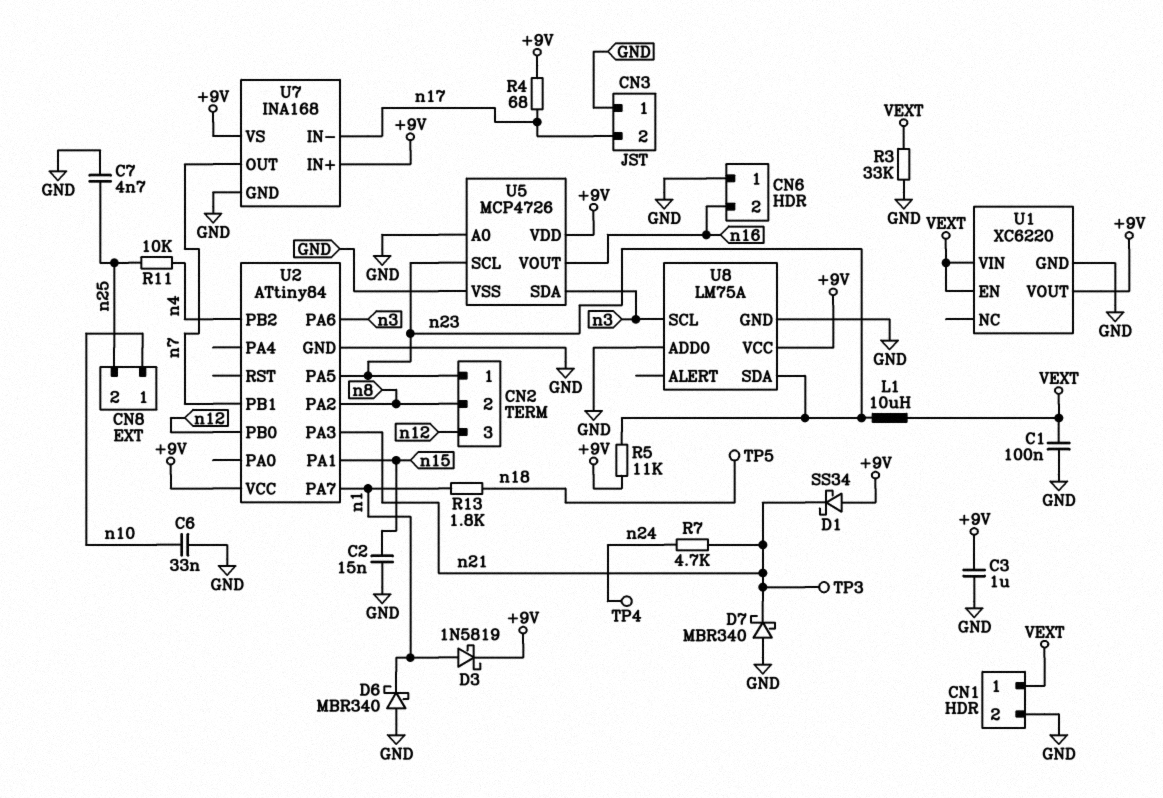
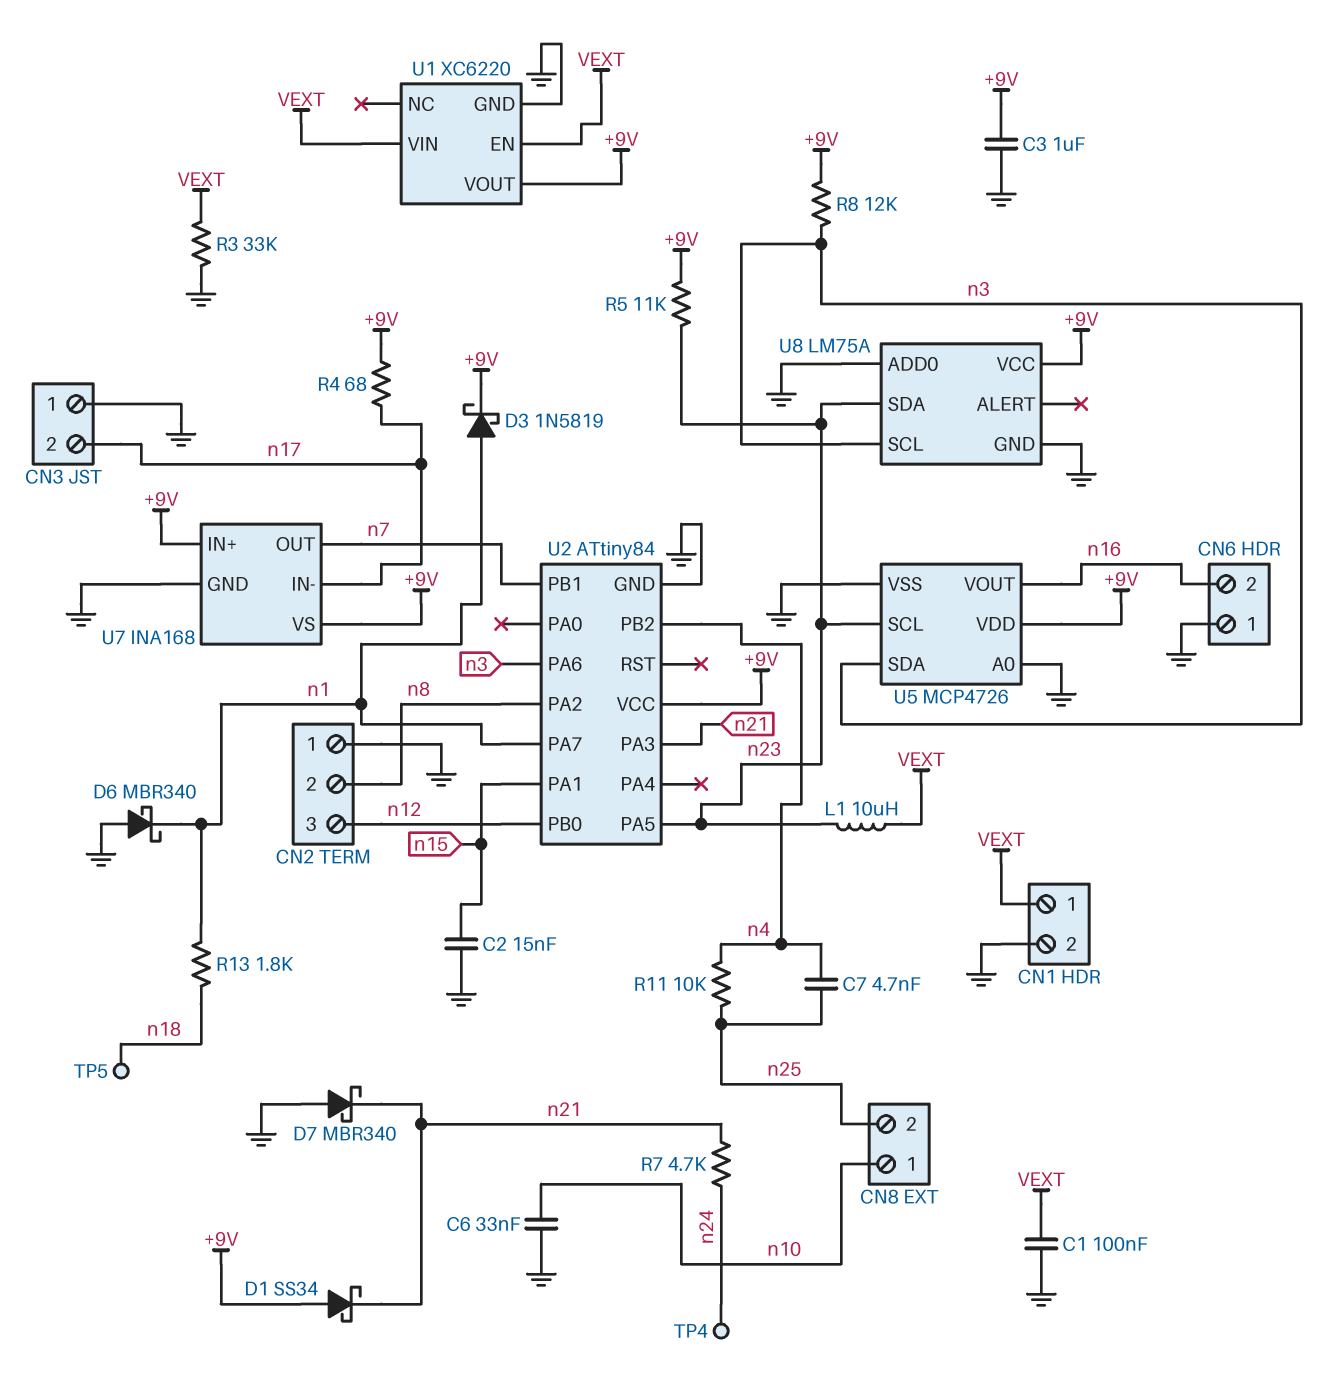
C7: 4.7nF (GND, n25) -> 4.7nF (n4, n25)
CN2 pin 1: n23 -> GND
R8: none -> 12k (+9V, n3)
TP3: test point (n21) -> none

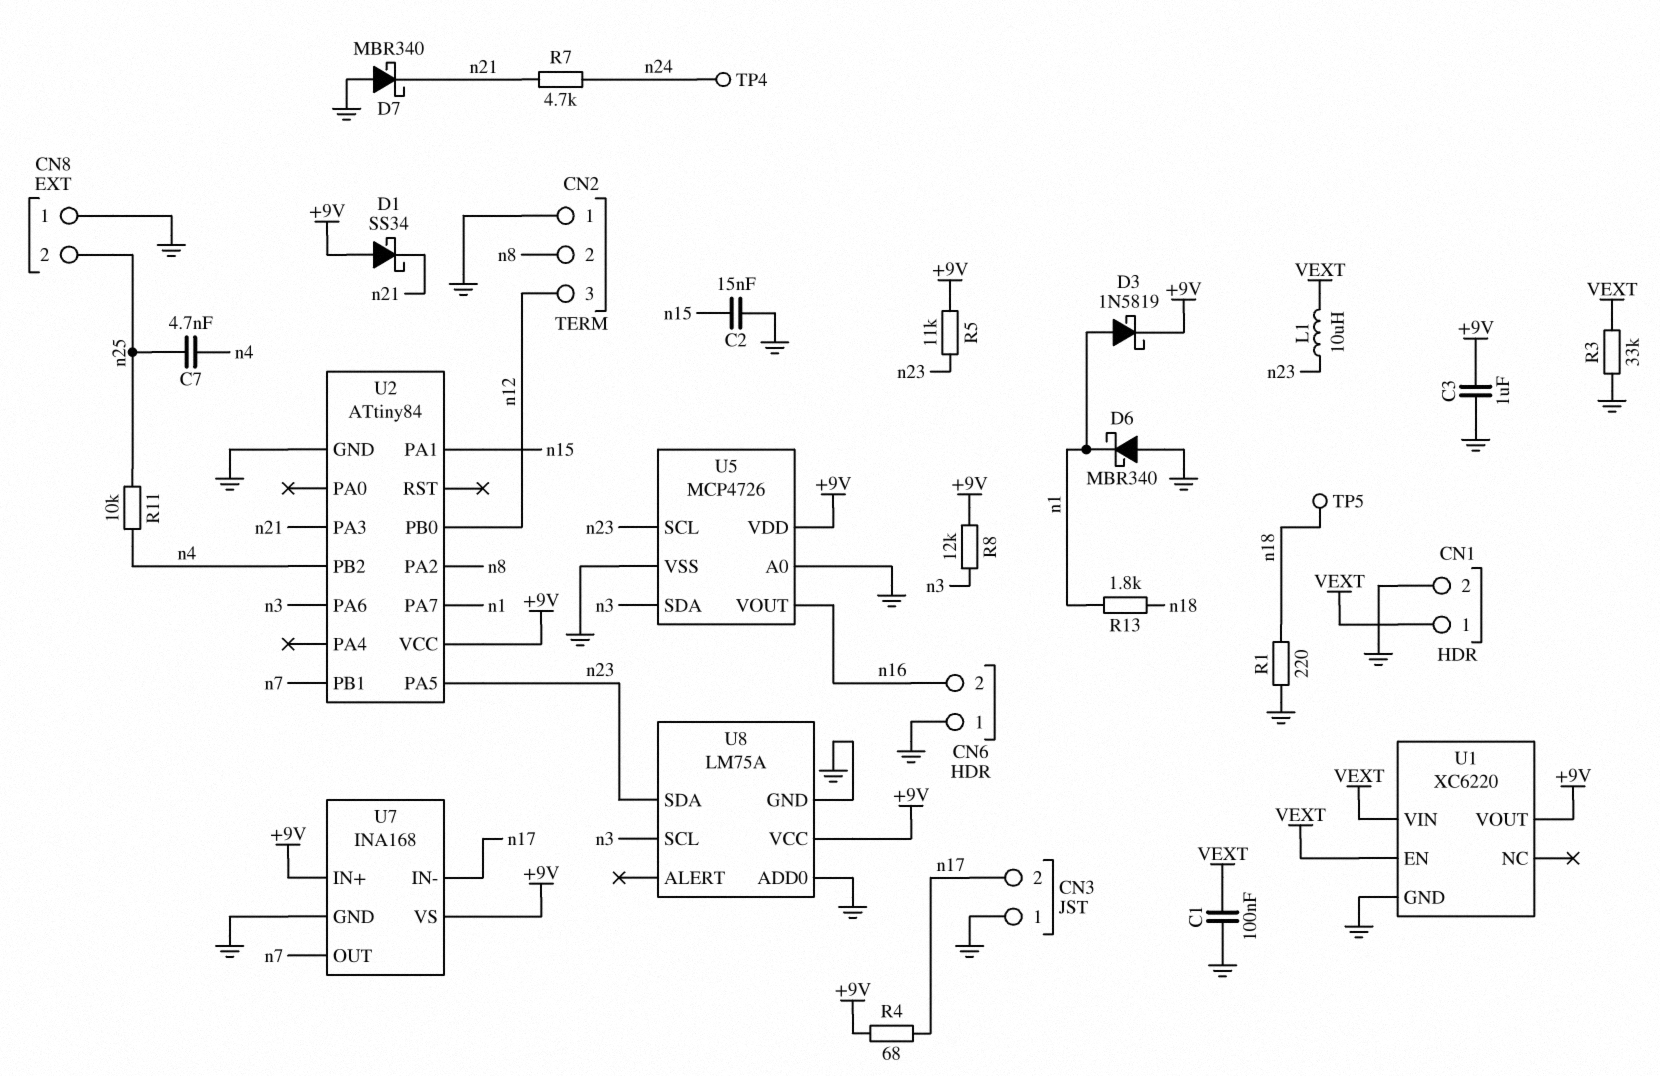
C6: 33nF (GND, n10) -> none
CN8 pin 1: n10 -> GND
R1: none -> 220 (GND, n18)

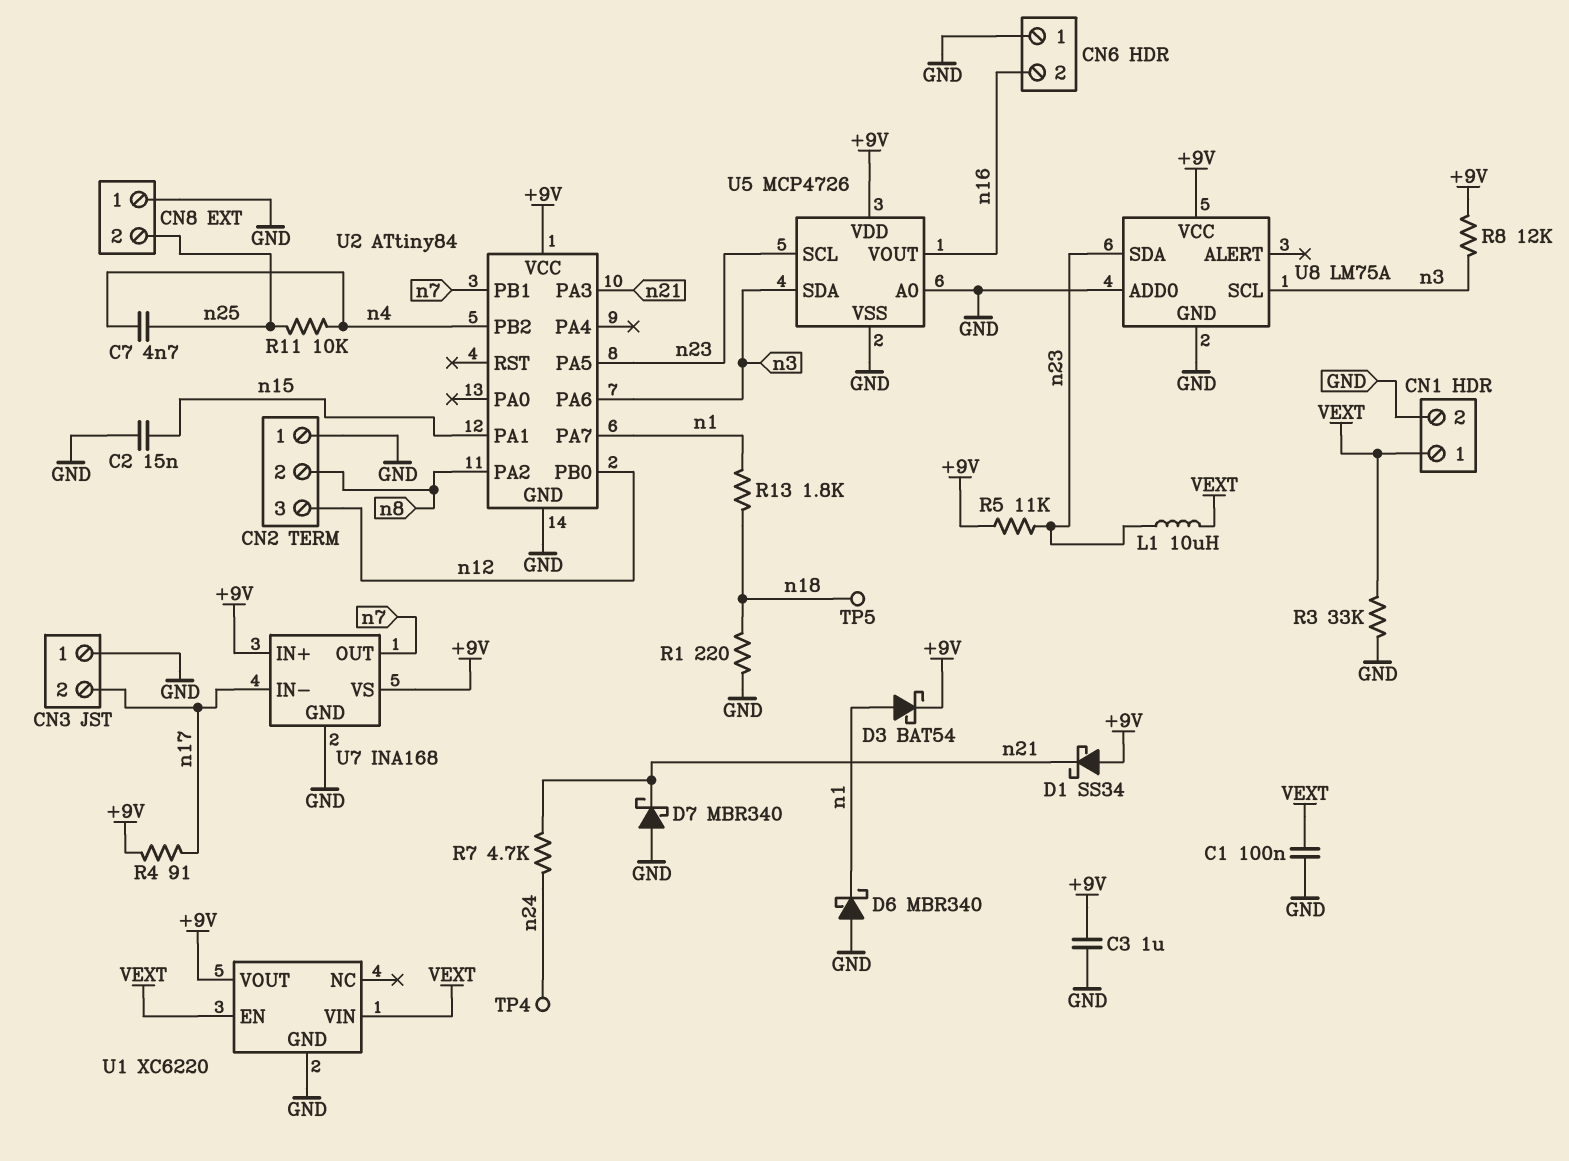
D3: schottky 1N5819 (A n1, K +9V) -> schottky BAT54 (A n1, K +9V)
R4: 68 (+9V, n17) -> 91 (+9V, n17)

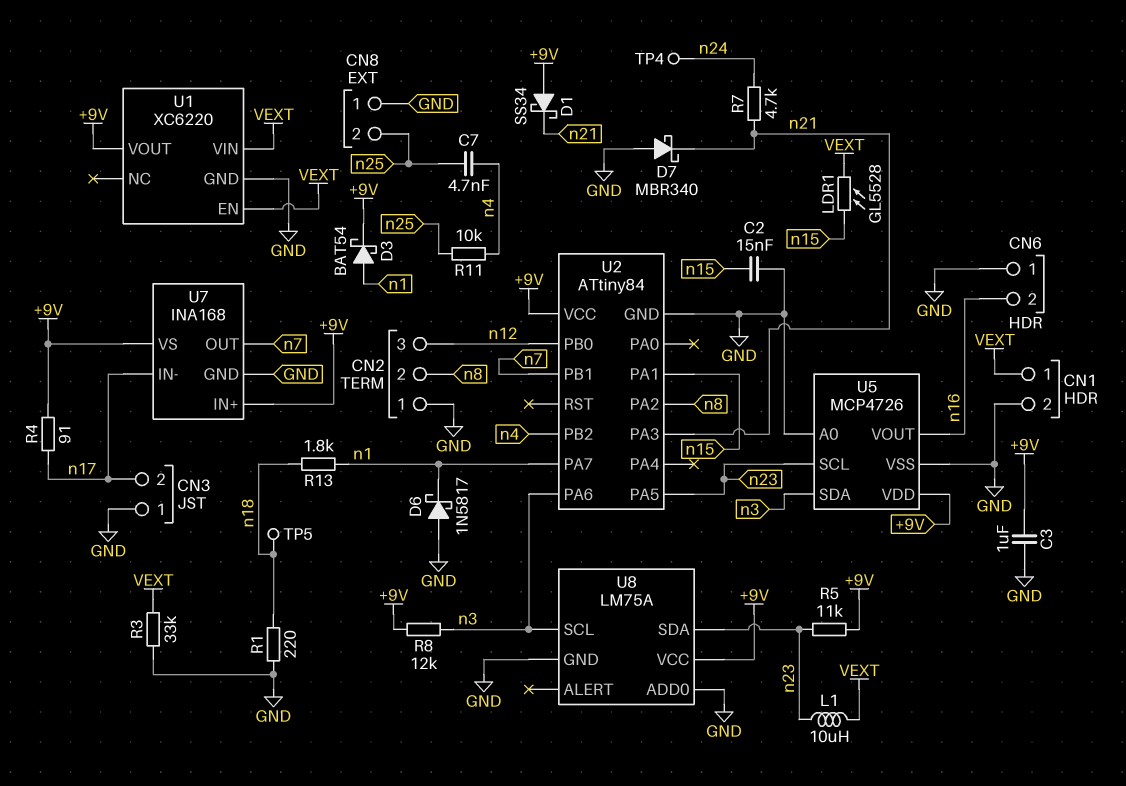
C1: 100nF (GND, VEXT) -> none
D6: schottky MBR340 (A GND, K n1) -> schottky 1N5817 (A GND, K n1)
LDR1: none -> GL5528 (VEXT, n15)

